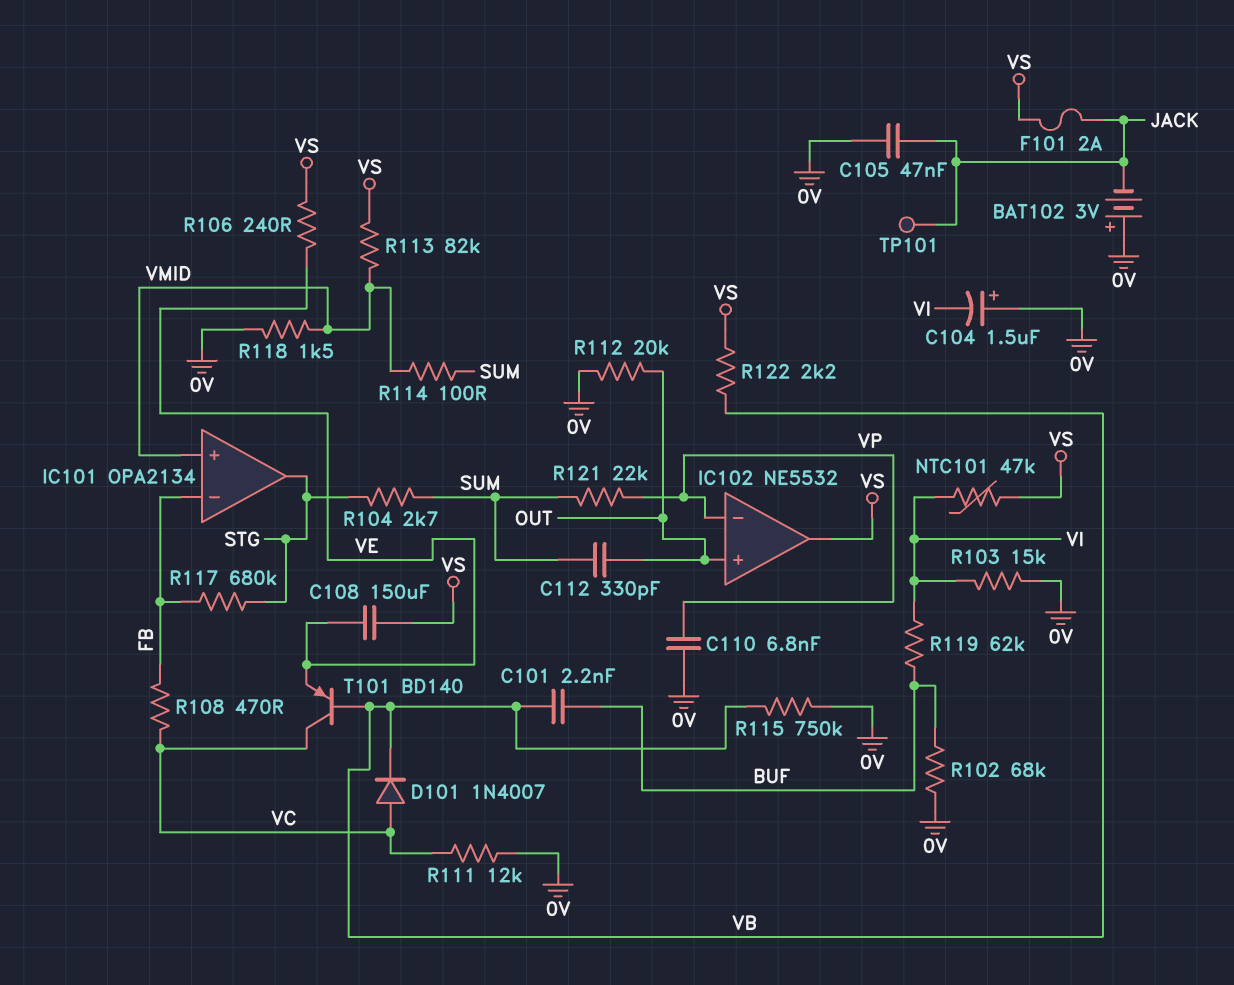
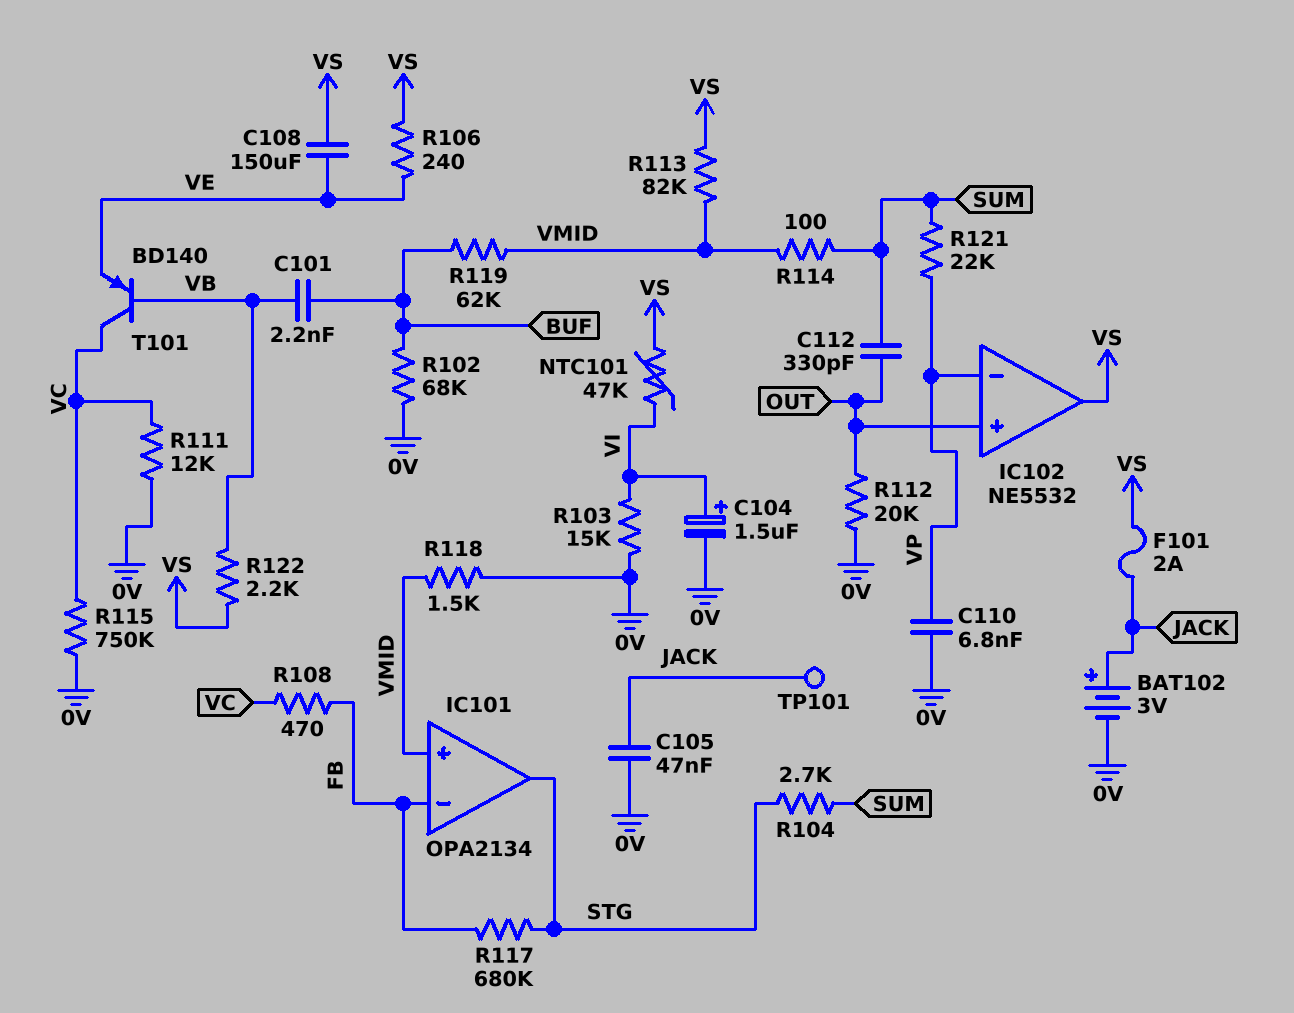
BAT102: 3V (plus 0V, minus JACK) -> 3V (plus JACK, minus 0V)
C104: 1.5uF (plus 0V, minus VI) -> 1.5uF (plus VI, minus 0V)
D101: diode 1N4007 (A VC, K VB) -> none
R115: 750k (0V, VB) -> 750k (0V, VC)
R119: 62k (BUF, VI) -> 62k (BUF, VMID)

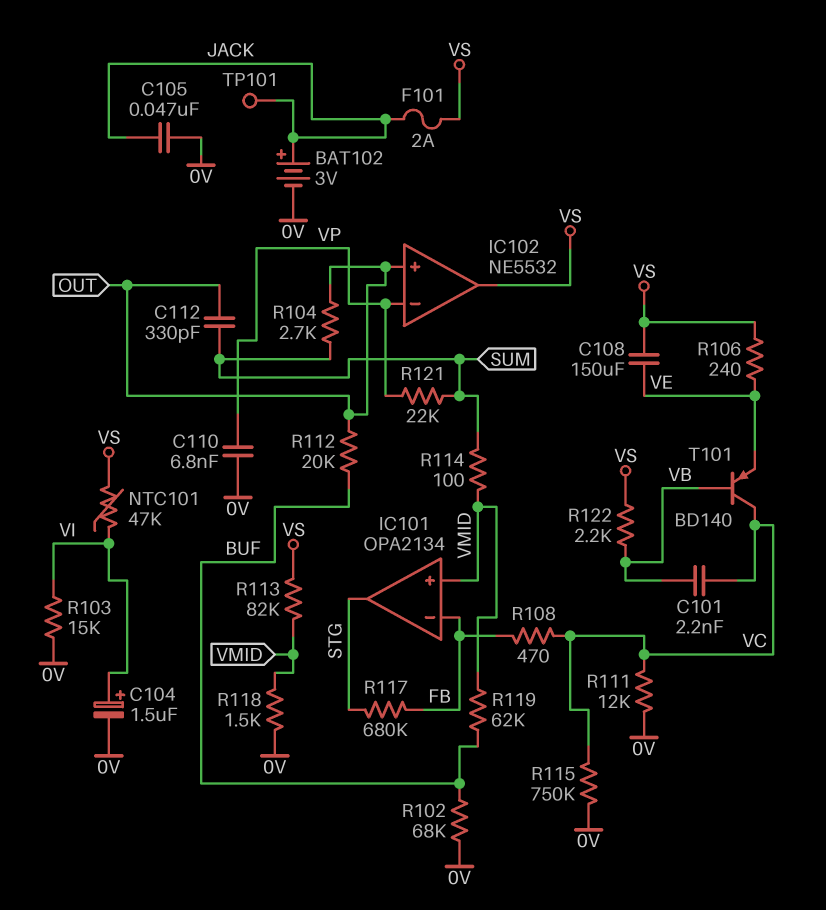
C101: 2.2nF (BUF, VB) -> 2.2nF (VB, VC)
R104: 2.7k (STG, SUM) -> 2.7k (OUT, SUM)
R112: 20k (0V, OUT) -> 20k (BUF, OUT)

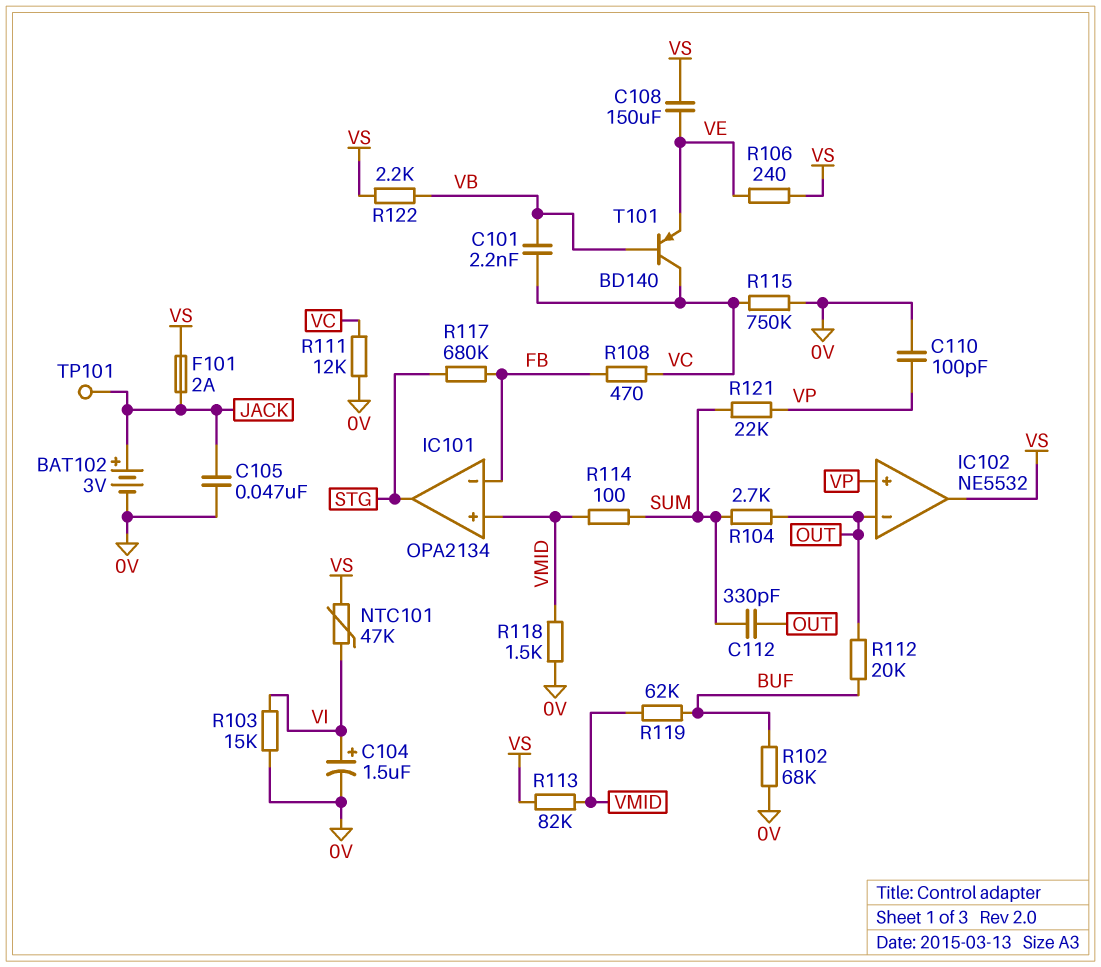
C110: 6.8nF (0V, VP) -> 100pF (0V, VP)
IC102 pin in+: OUT -> VP
IC102 pin in-: VP -> OUT

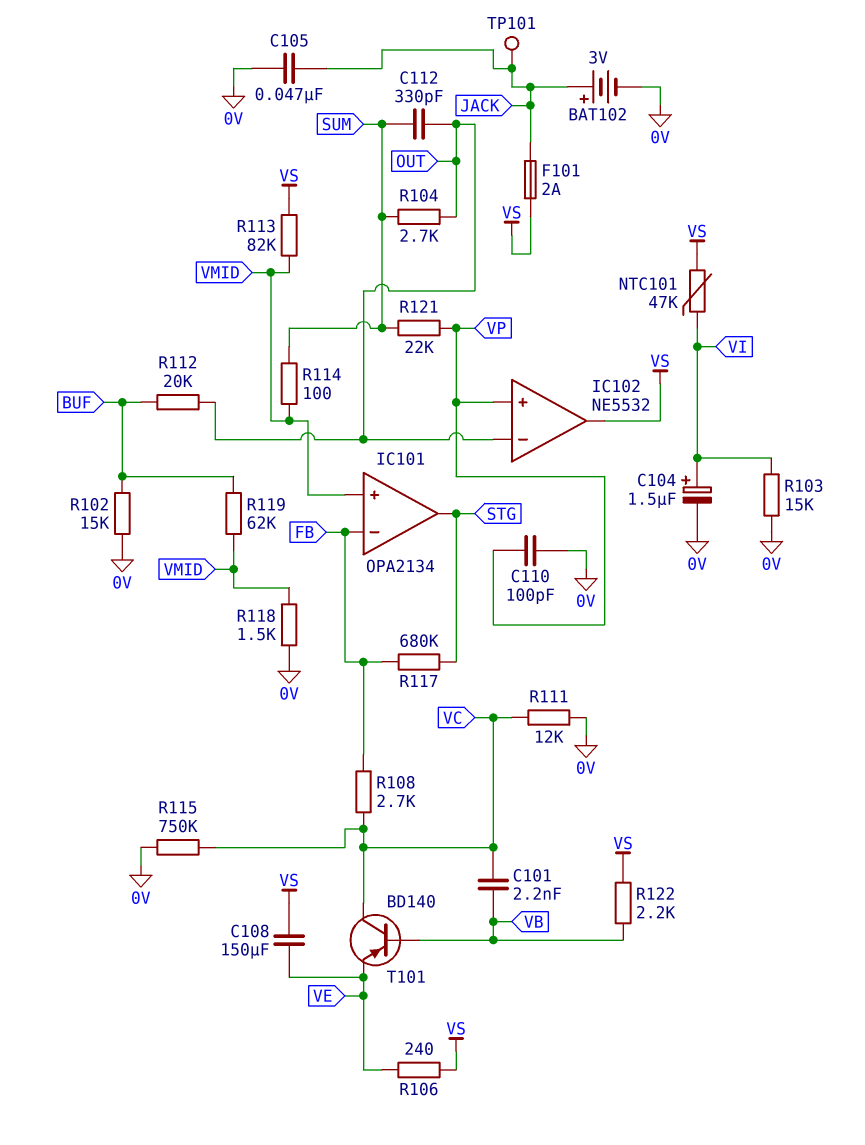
R102: 68k (0V, BUF) -> 15k (0V, BUF)
R108: 470 (FB, VC) -> 2.7k (FB, VC)

